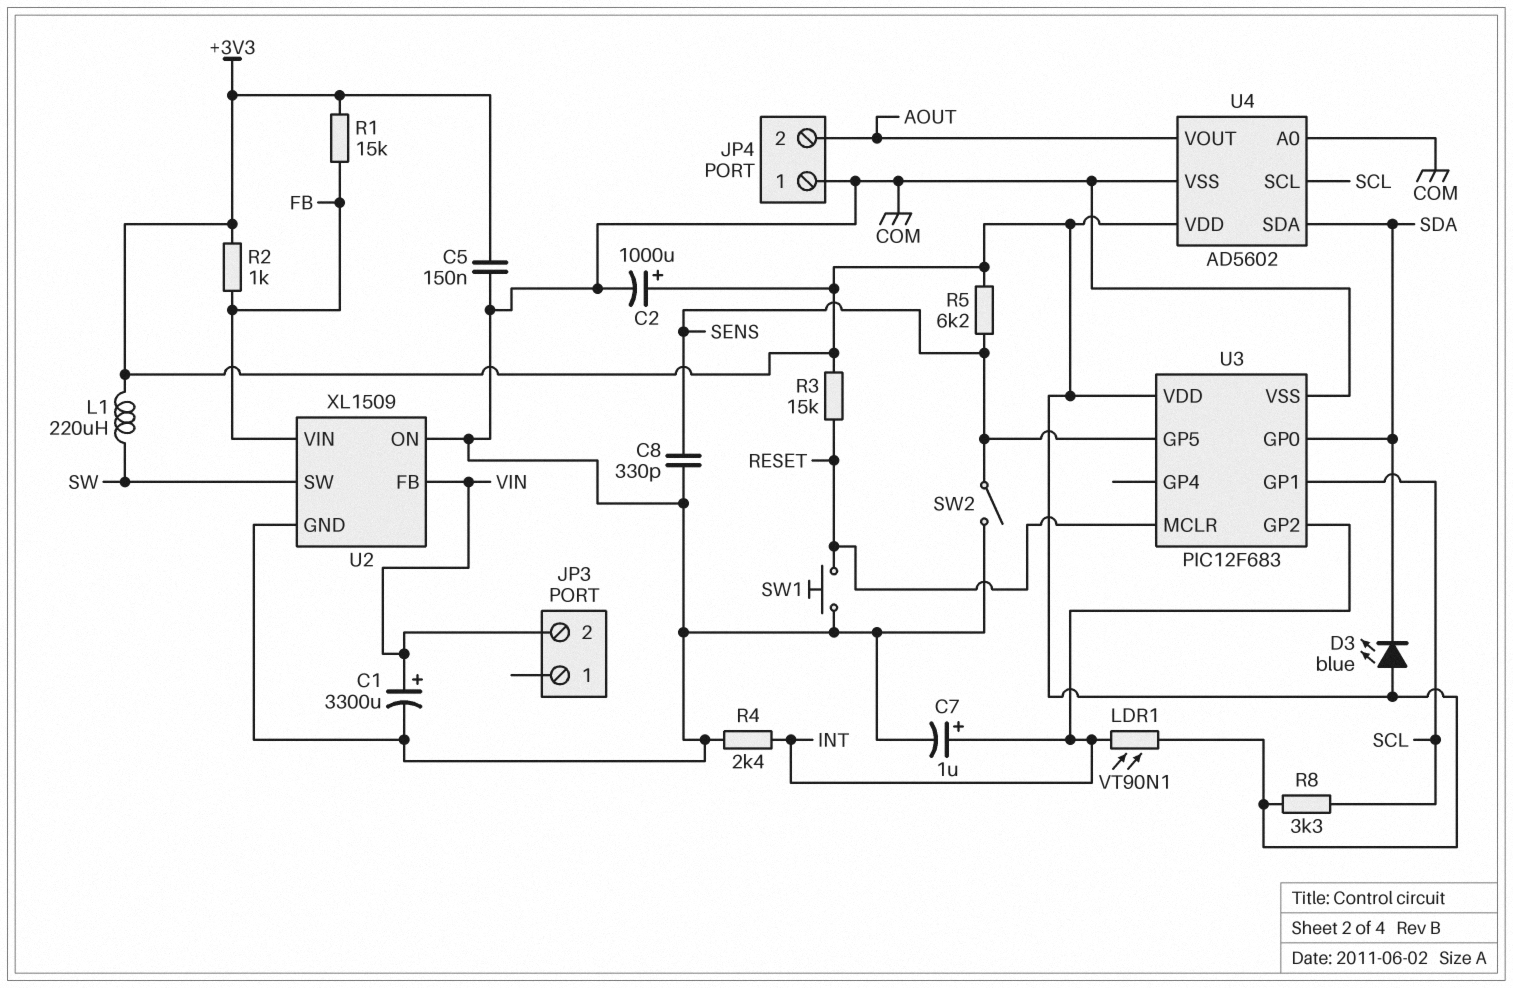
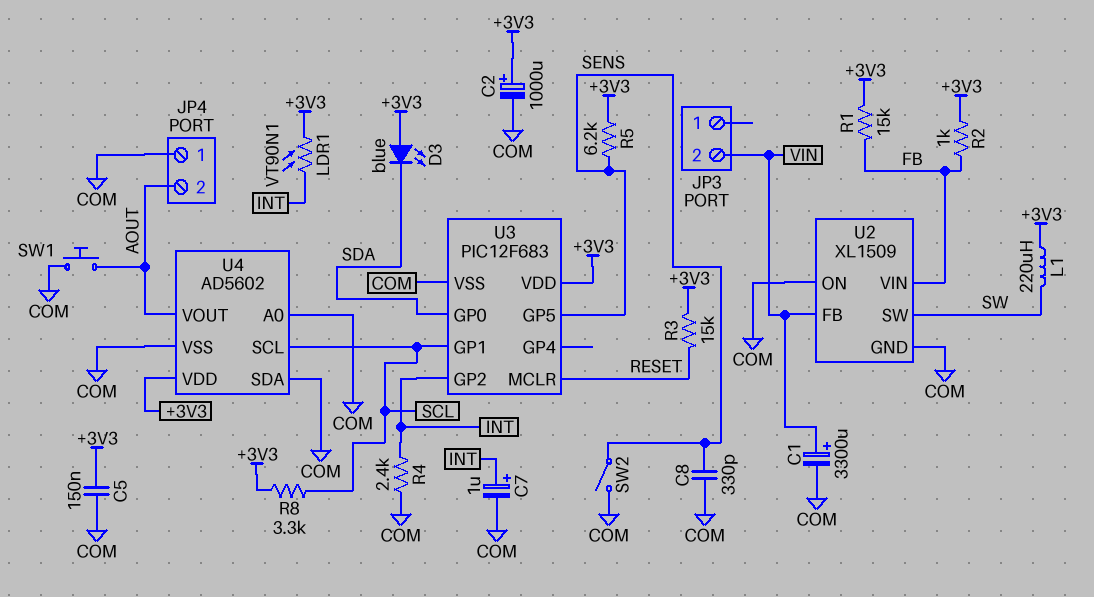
SW1: button (COM, RESET) -> button (AOUT, COM)
U4 pin SDA: SDA -> COM

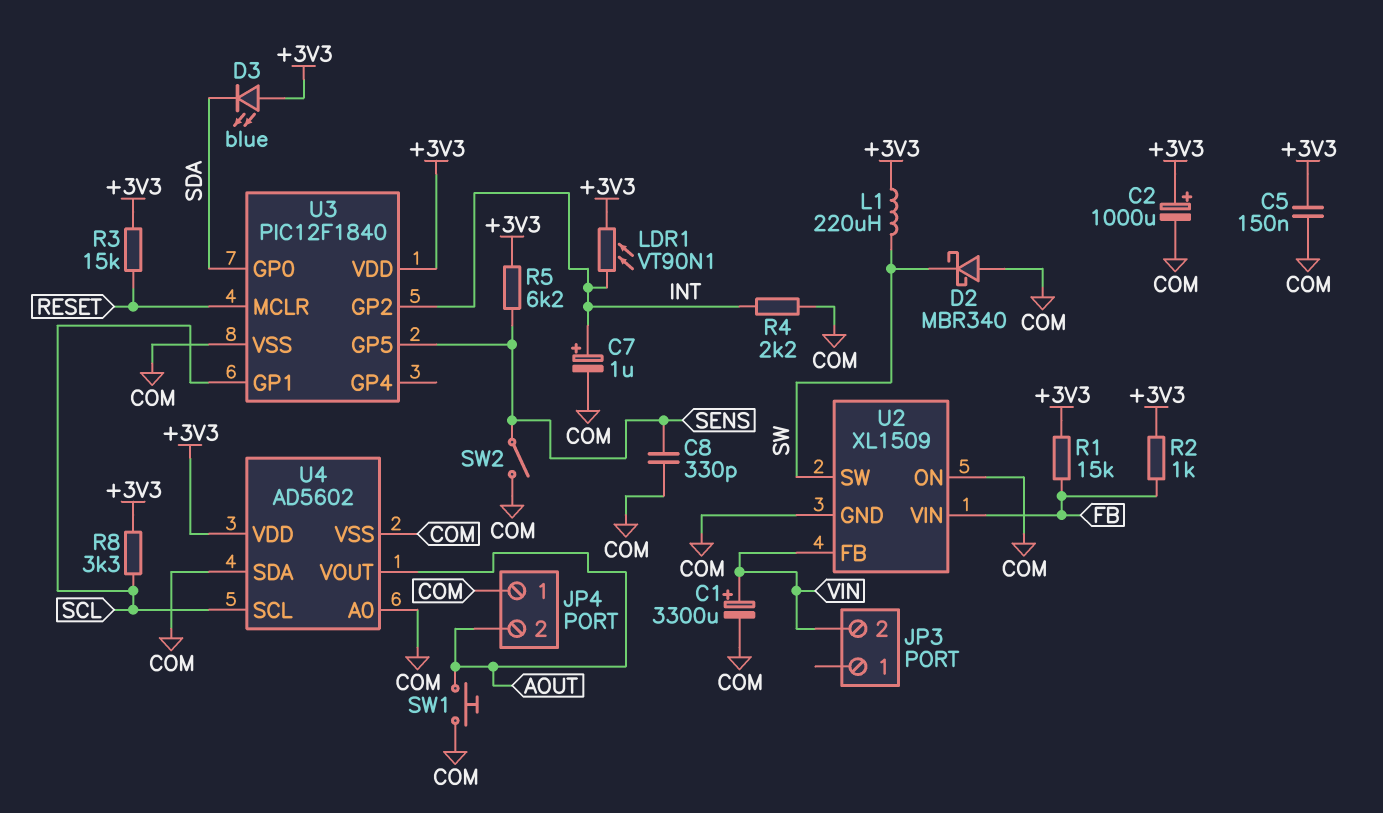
D2: none -> schottky MBR340 (A COM, K SW)
R4: 2.4k (COM, INT) -> 2.2k (COM, INT)
U3: PIC12F683 -> PIC12F1840

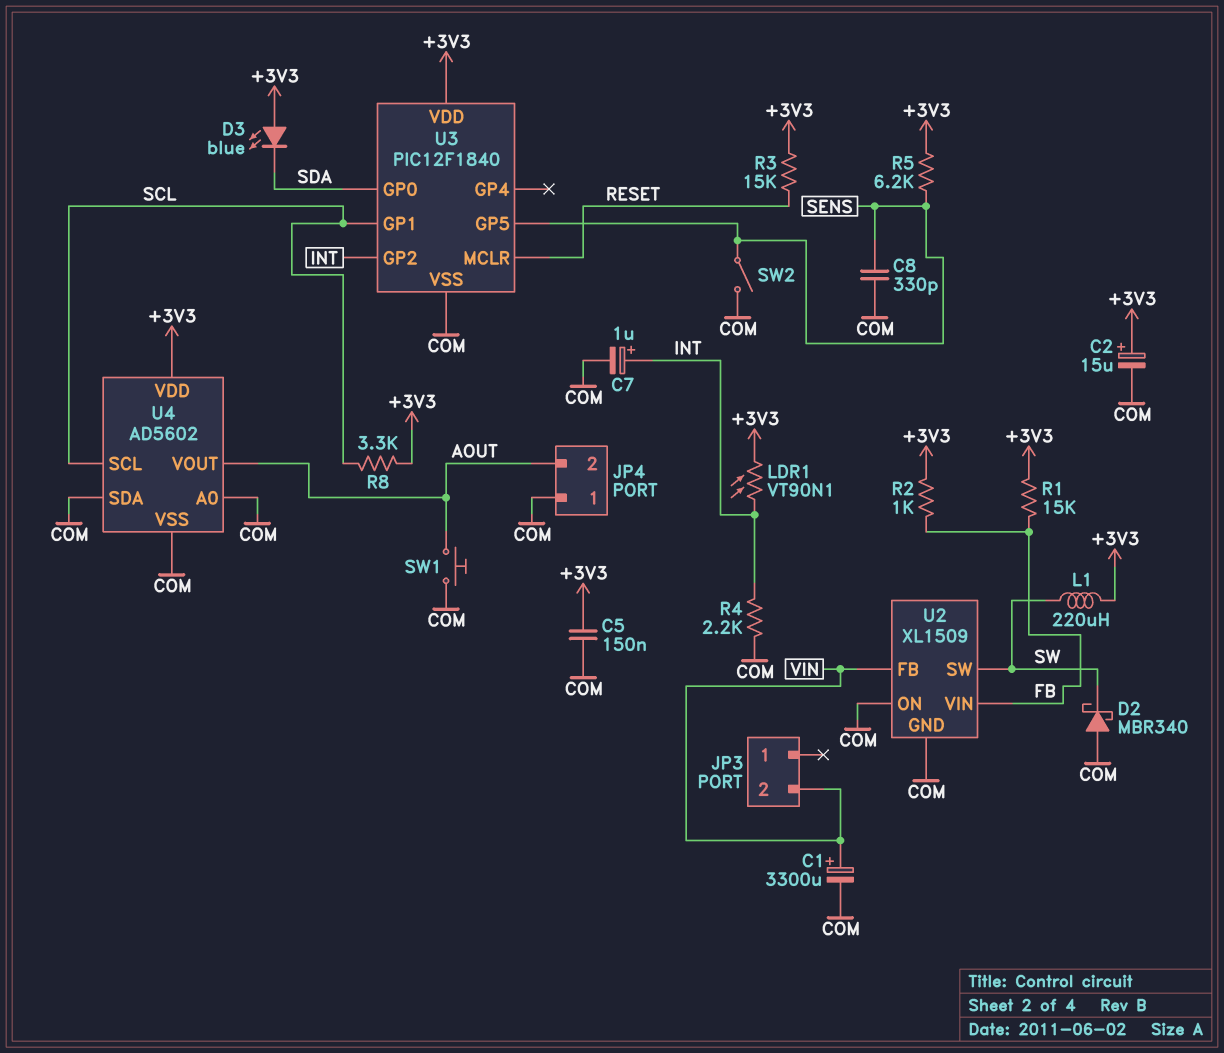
C2: 1000uF (plus +3V3, minus COM) -> 15uF (plus +3V3, minus COM)

